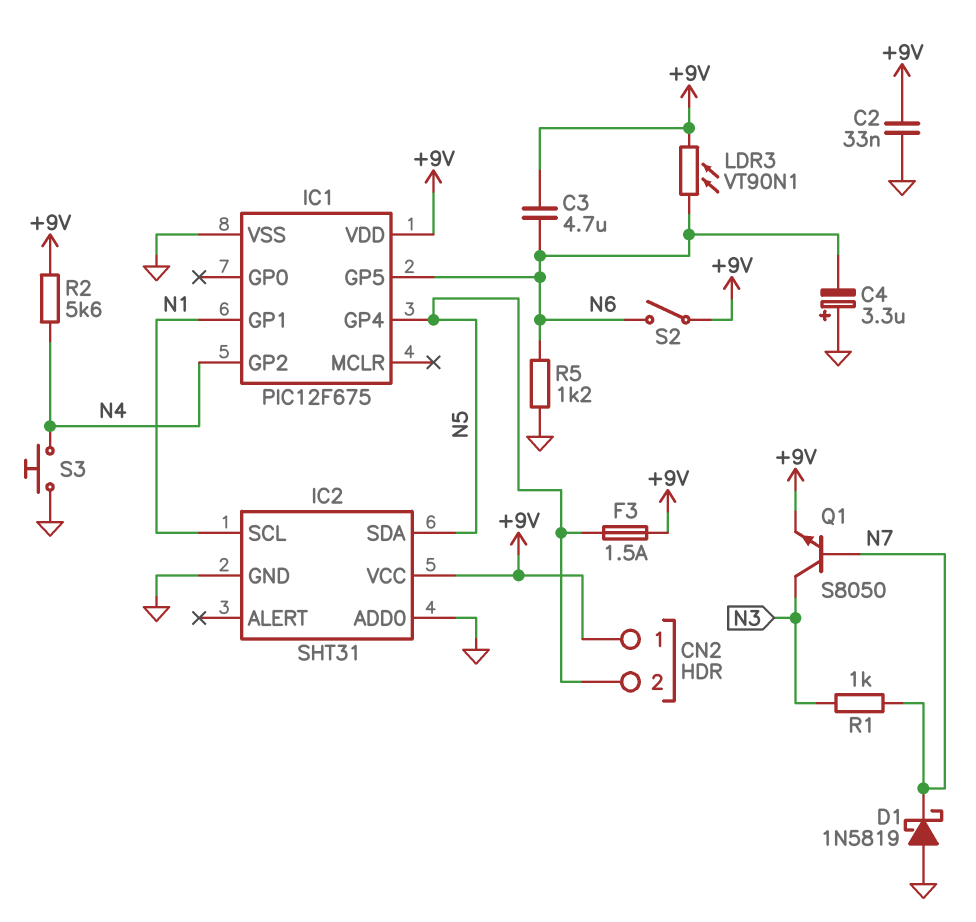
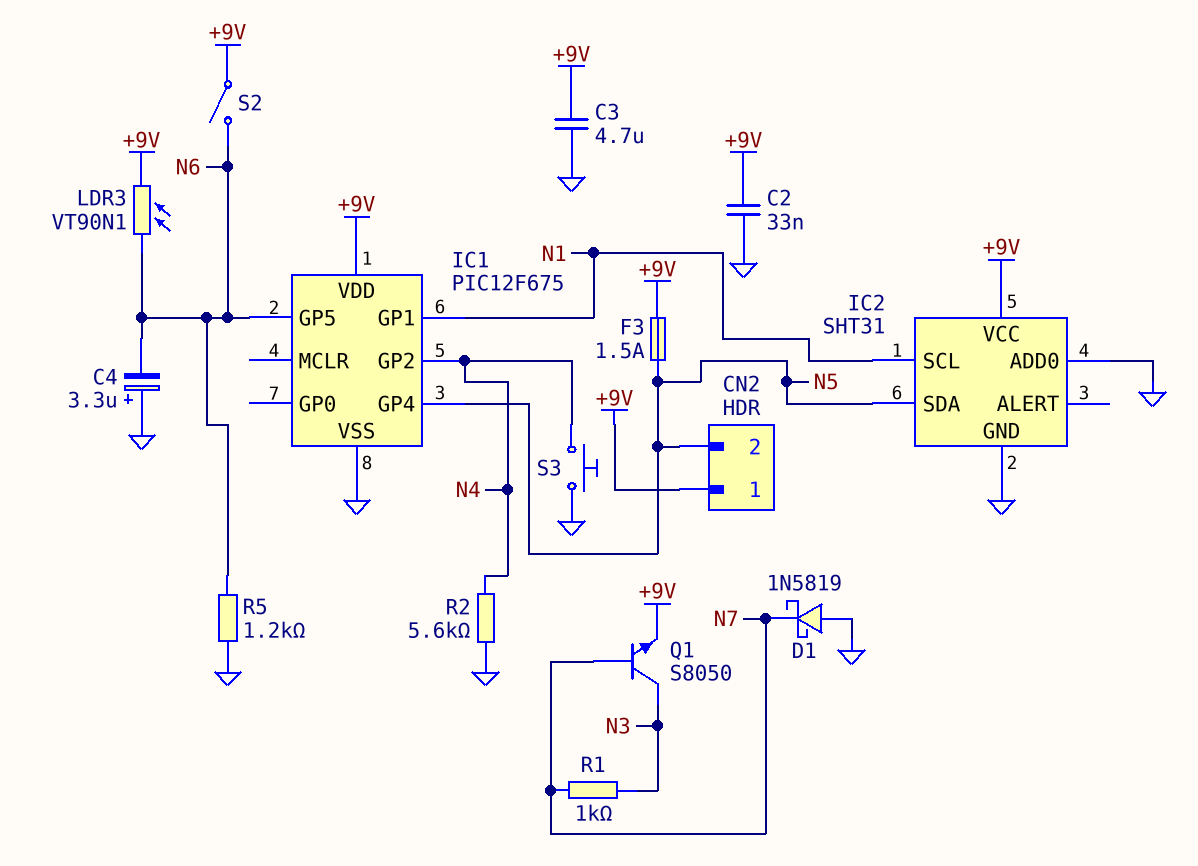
C3: 4.7uF (+9V, N6) -> 4.7uF (+9V, GND)
R2: 5.6k (+9V, N4) -> 5.6k (GND, N4)

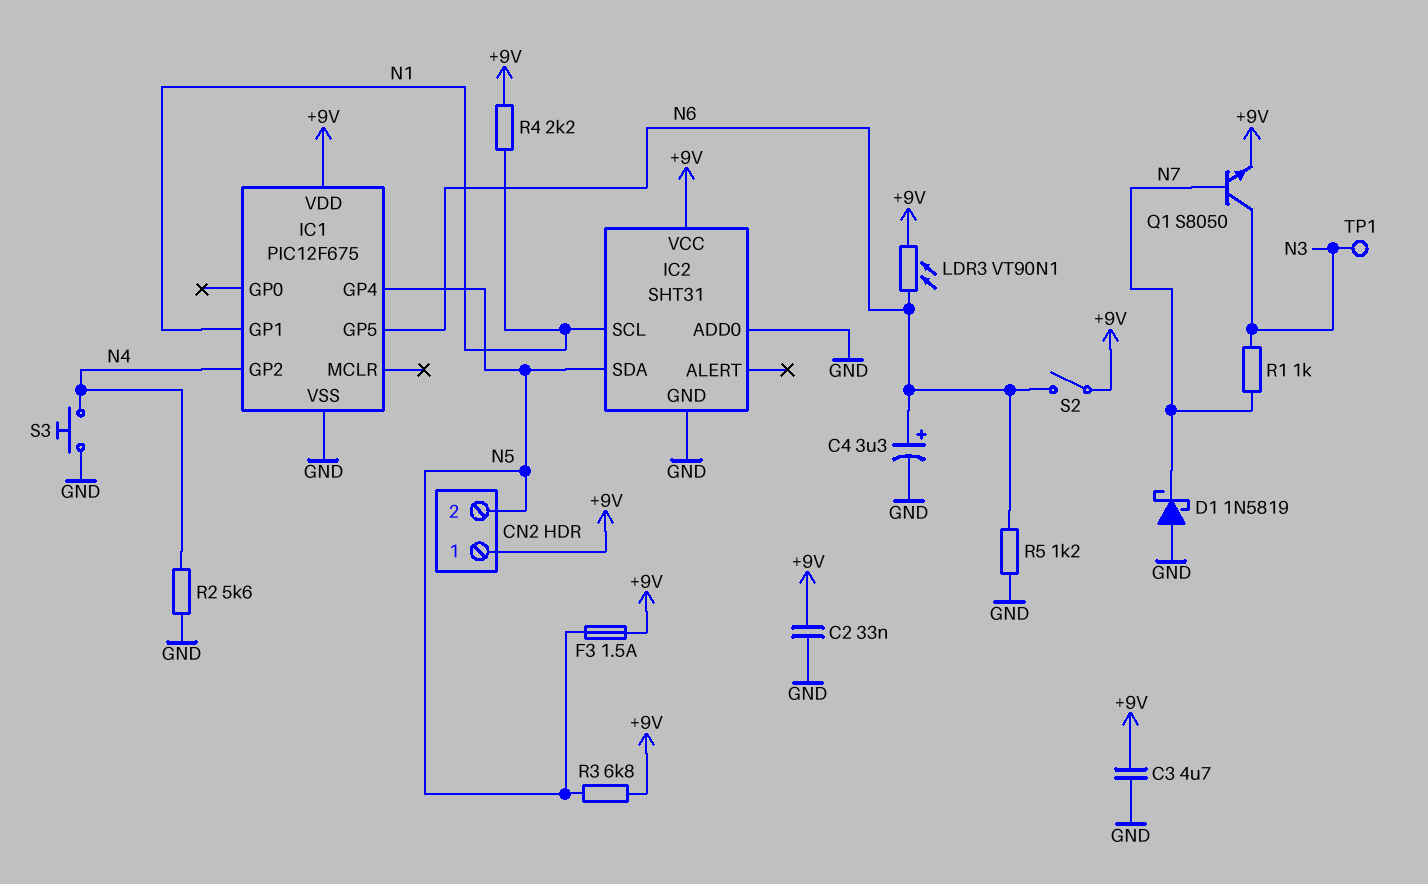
C4: 3.3uF (plus GND, minus N6) -> 3.3uF (plus N6, minus GND)
R3: none -> 6.8k (+9V, N5)
R4: none -> 2.2k (+9V, N1)
TP1: none -> test point (N3)

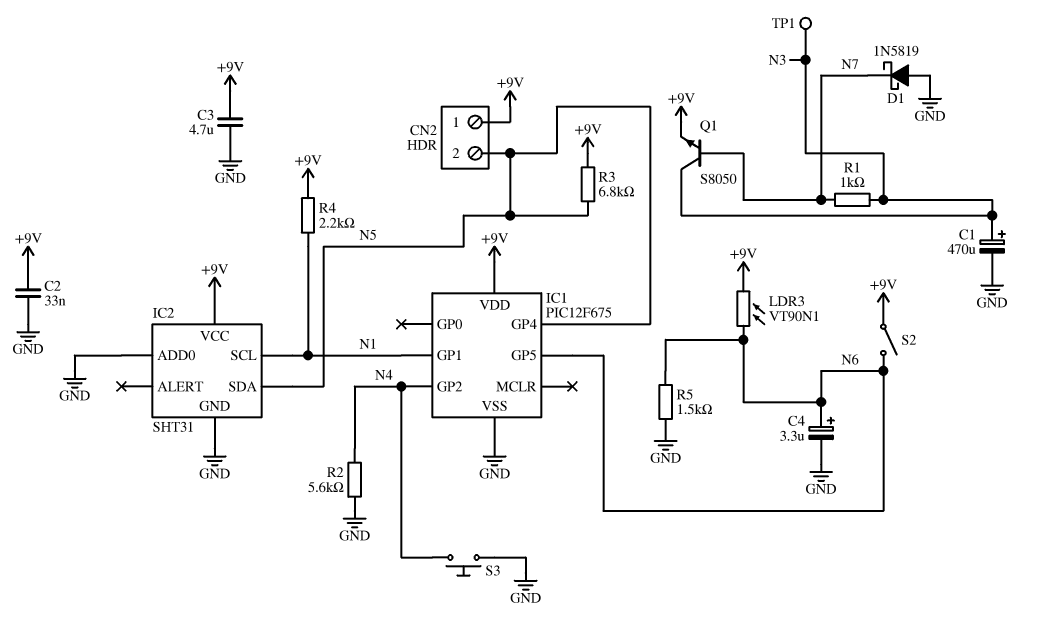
C1: none -> 470uF (plus N3, minus GND)
F3: 1.5A (+9V, N5) -> none
R5: 1.2k (GND, N6) -> 1.5k (GND, N6)

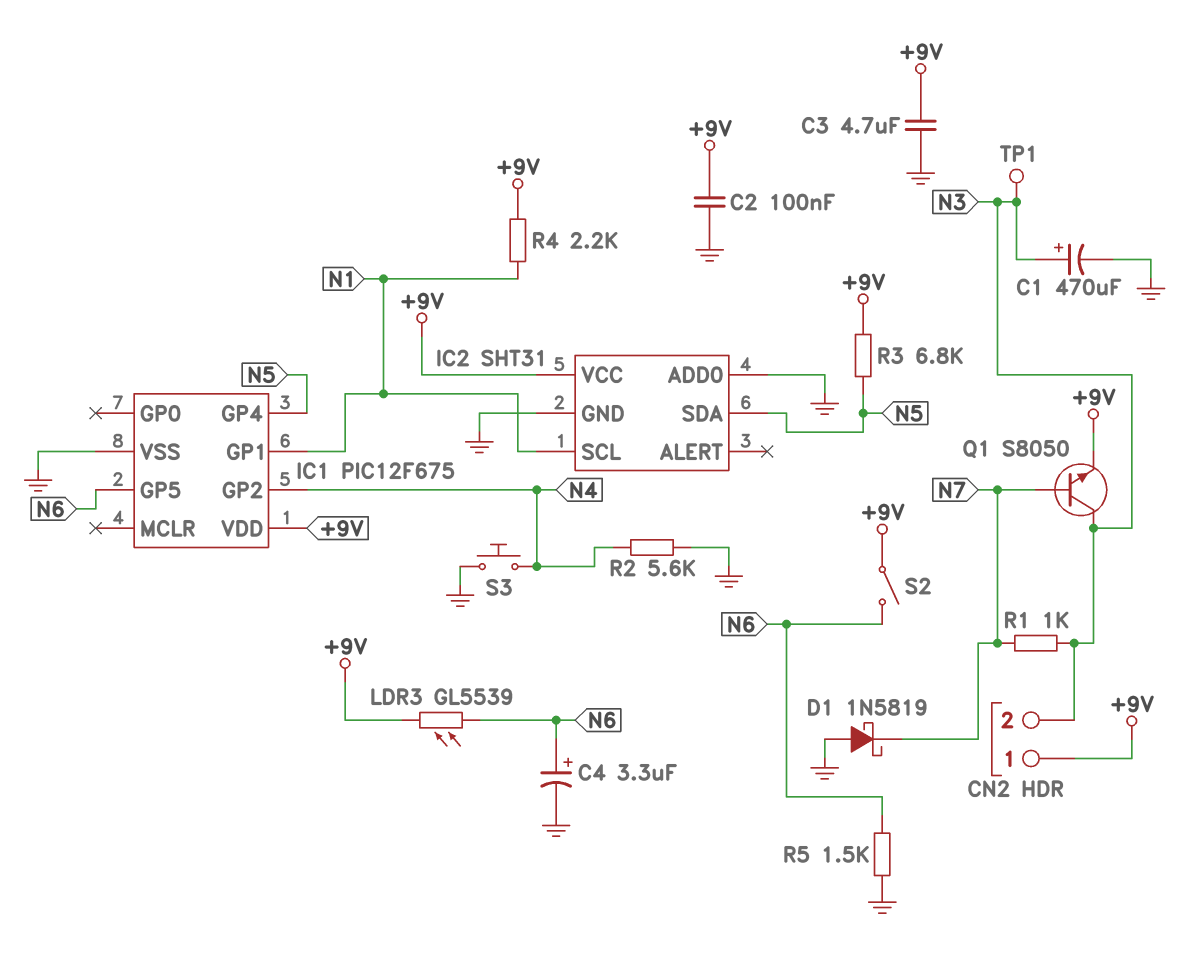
C2: 33nF (+9V, GND) -> 100nF (+9V, GND)
CN2 pin 2: N5 -> N3
LDR3: VT90N1 (+9V, N6) -> GL5539 (+9V, N6)

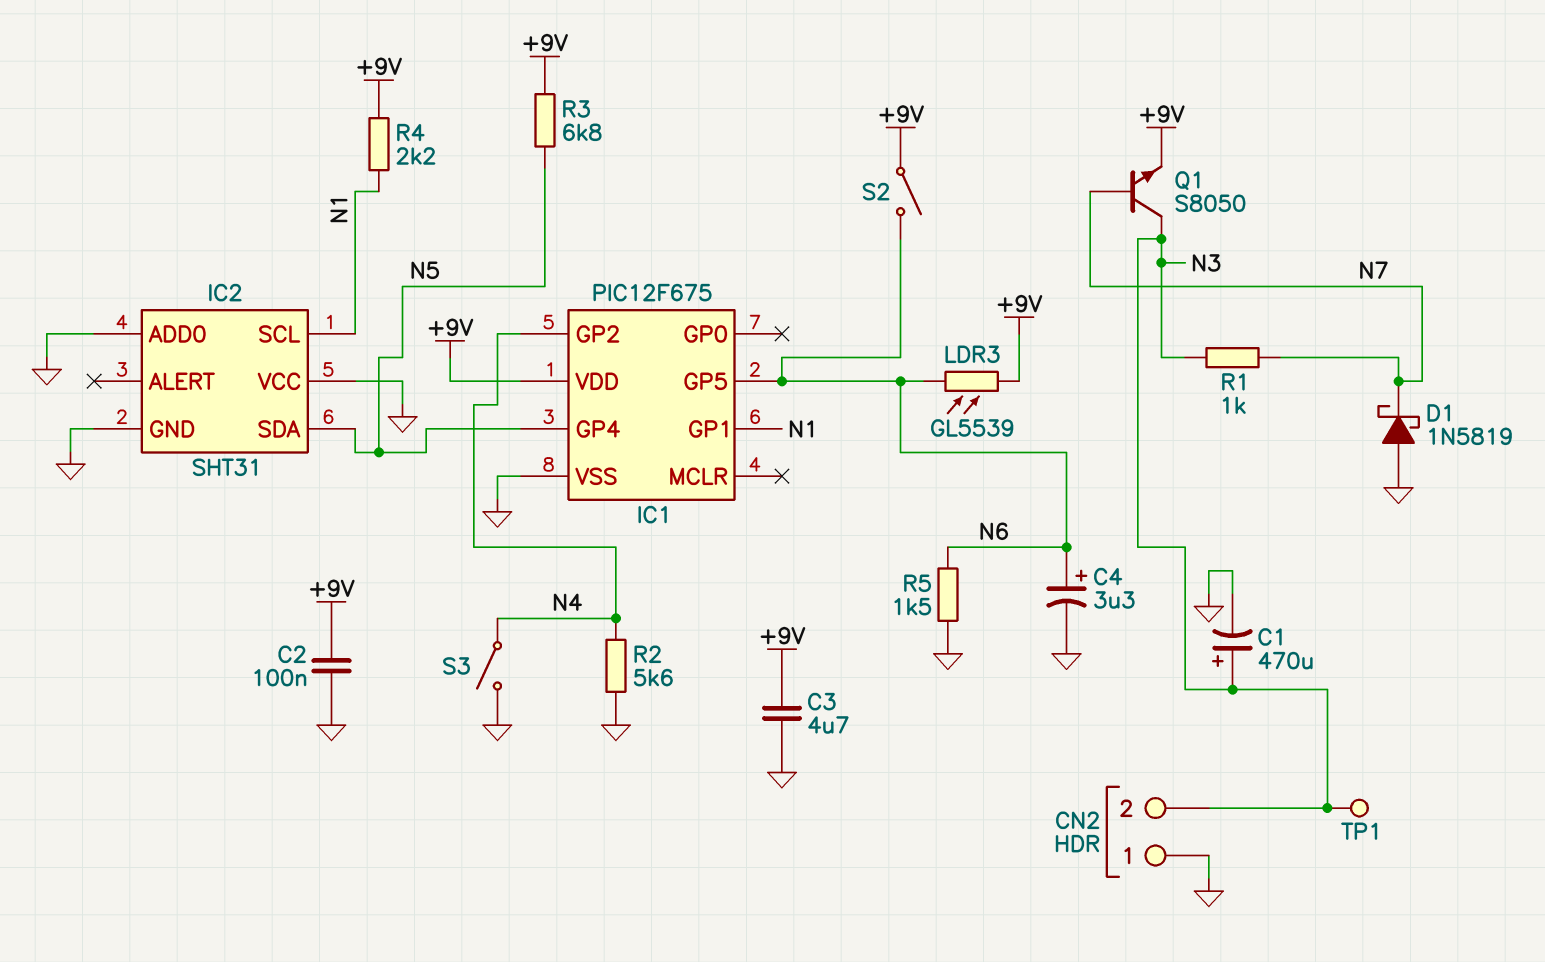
CN2 pin 1: +9V -> GND
IC2 pin VCC: +9V -> GND
S3: button (GND, N4) -> switch (GND, N4)

